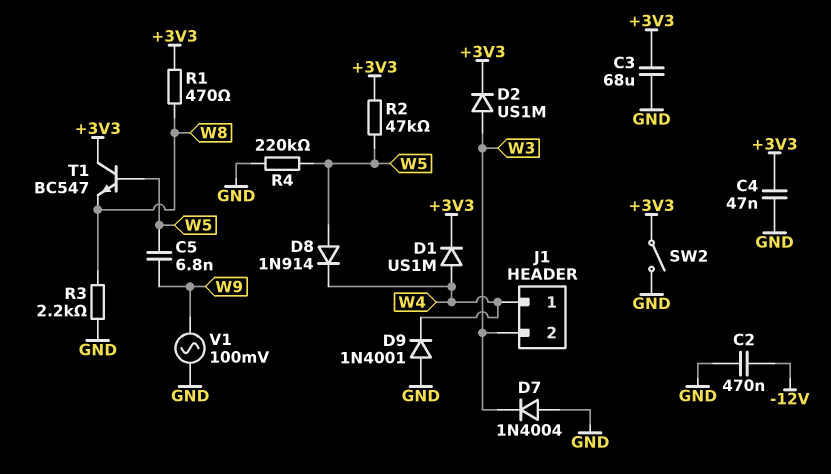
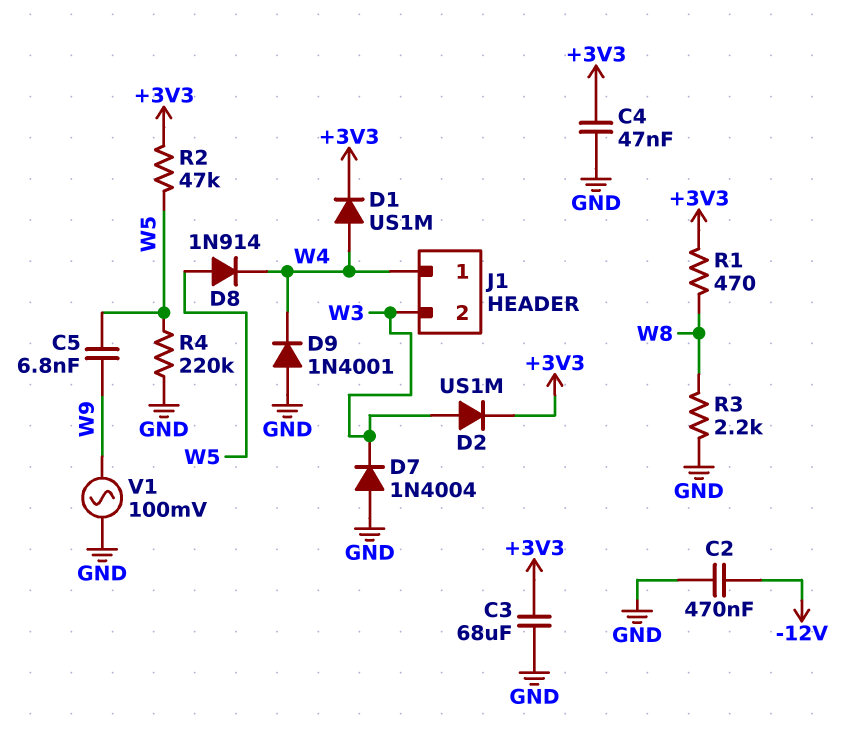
SW2: switch (+3V3, GND) -> none
T1: NPN BC547 (B W5, C +3V3, E W8) -> none

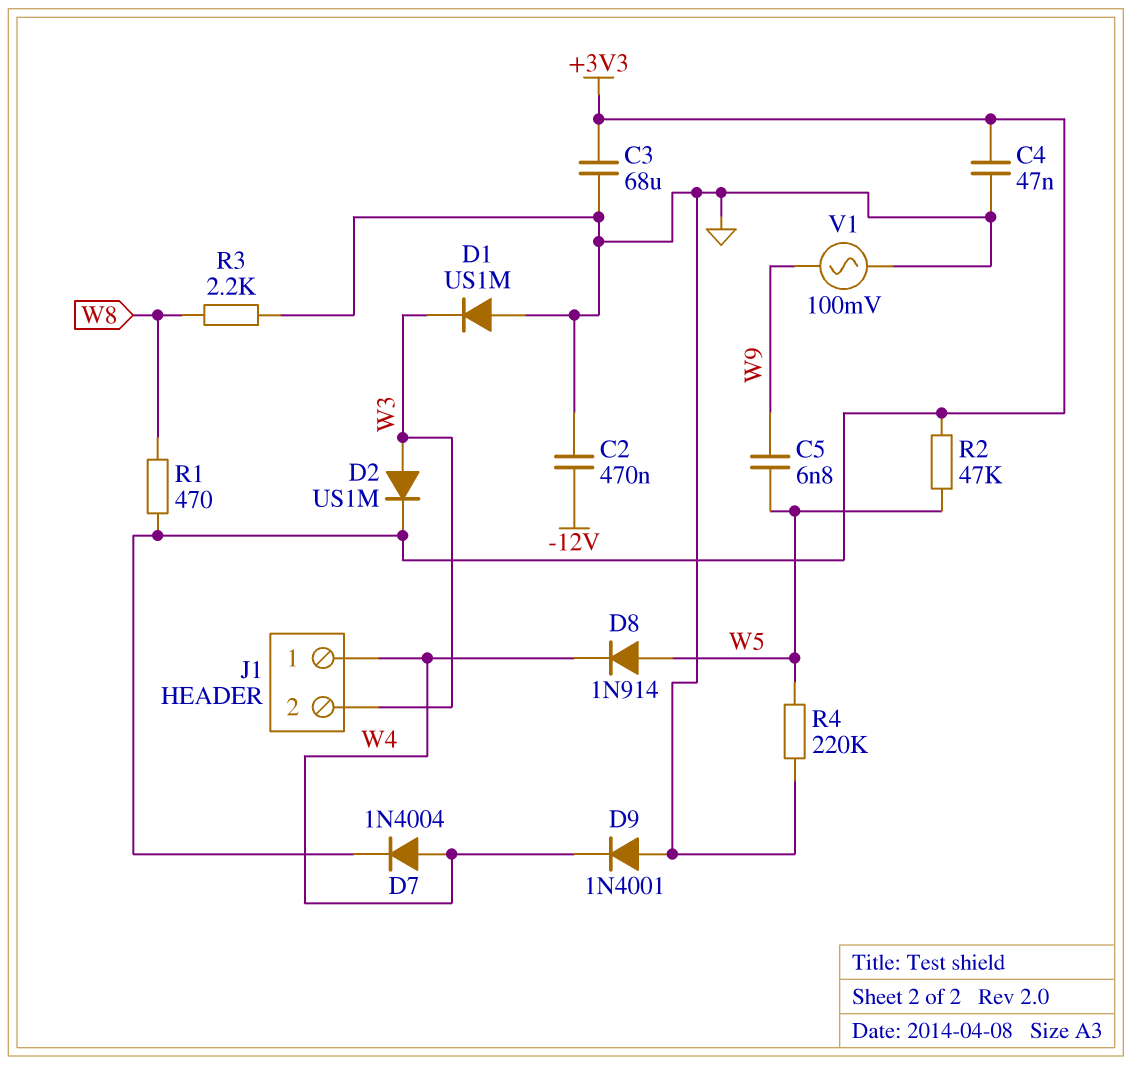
D1: diode US1M (A W4, K +3V3) -> diode US1M (A GND, K W3)
D7: diode 1N4004 (A GND, K W3) -> diode 1N4004 (A W4, K +3V3)

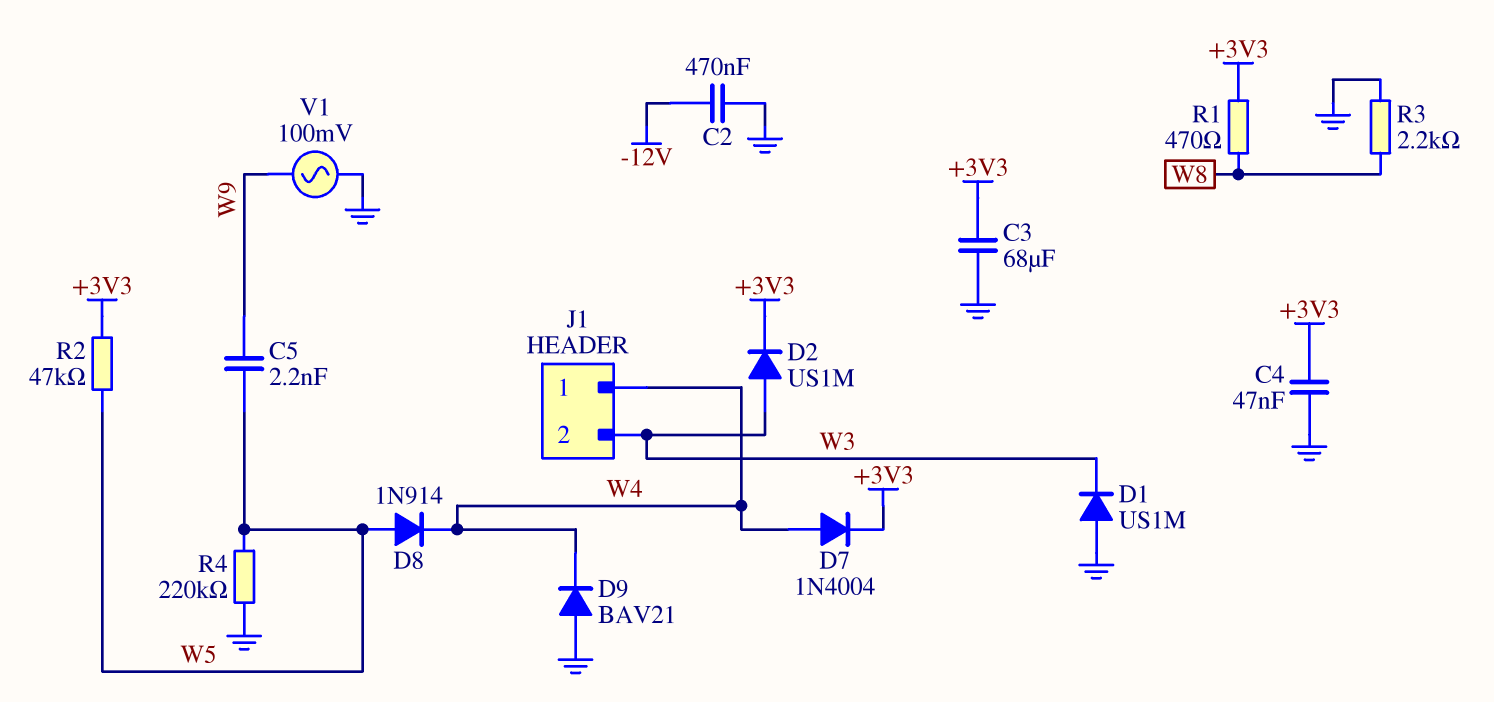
C5: 6.8nF (W5, W9) -> 2.2nF (W5, W9)
D9: diode 1N4001 (A GND, K W4) -> diode BAV21 (A GND, K W4)

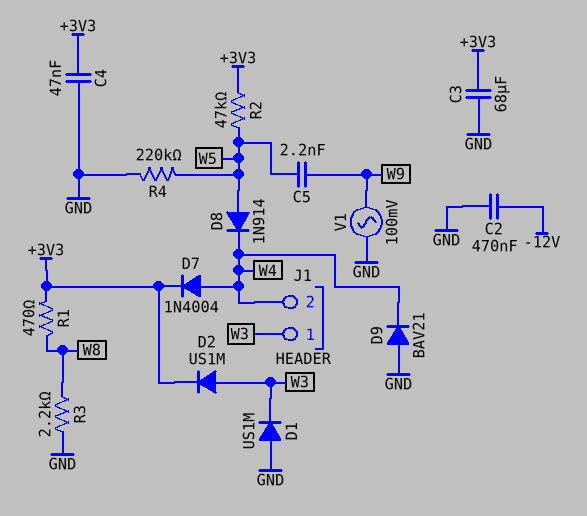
J1 pin 1: W4 -> W3
J1 pin 2: W3 -> W4

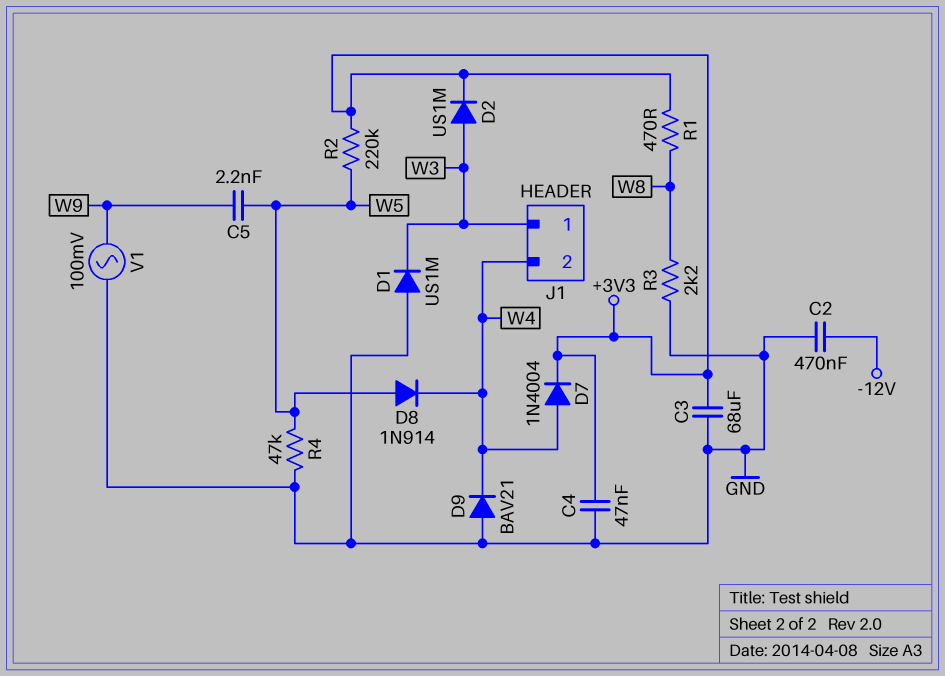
R2: 47k (+3V3, W5) -> 220k (+3V3, W5)
R4: 220k (GND, W5) -> 47k (GND, W5)

